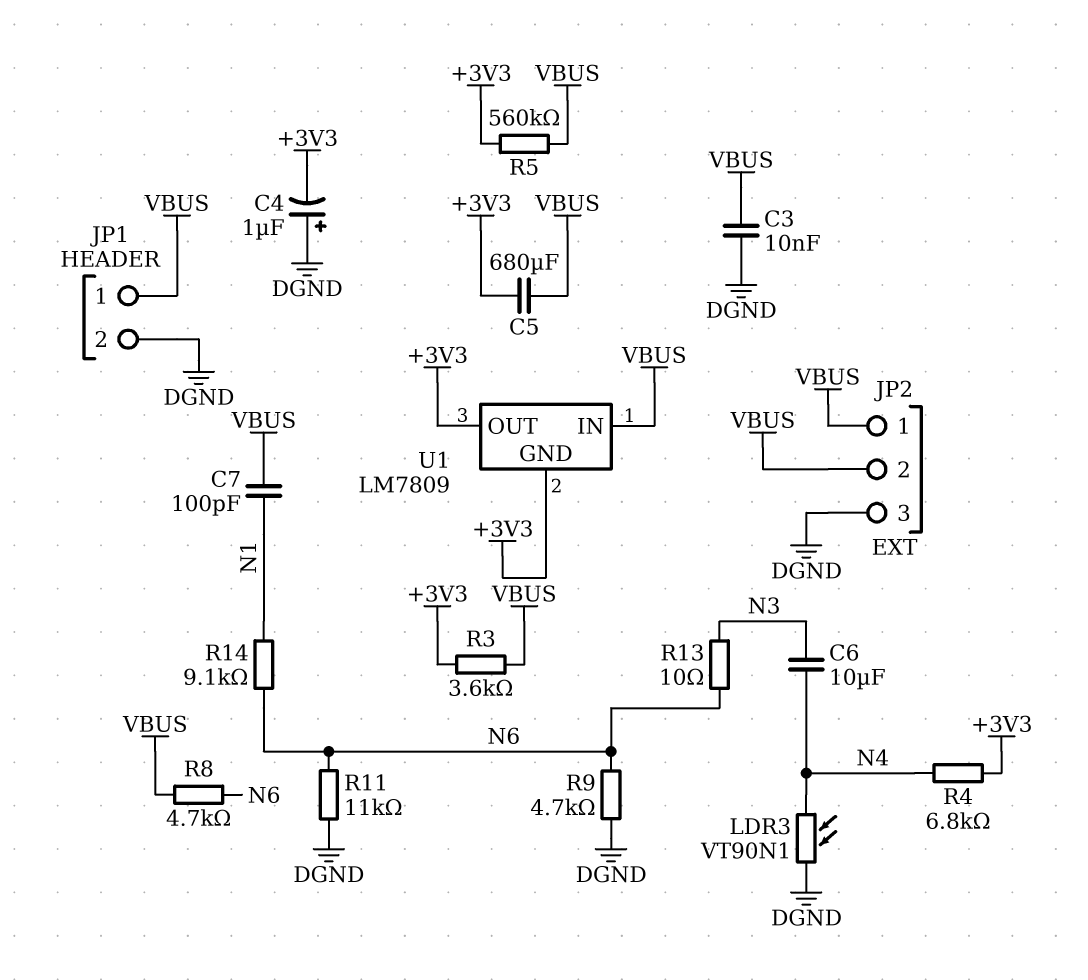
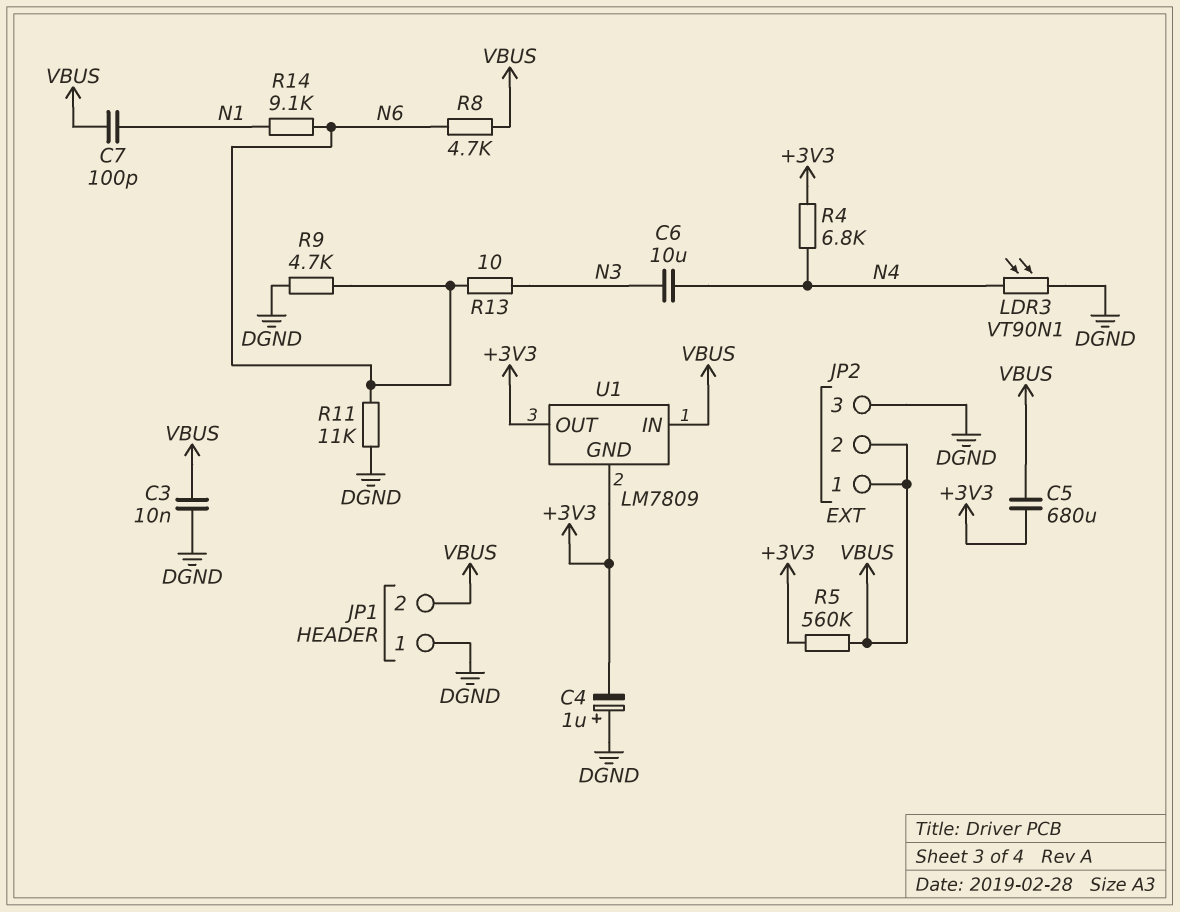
JP1 pin 1: VBUS -> DGND
JP1 pin 2: DGND -> VBUS
R3: 3.6k (+3V3, VBUS) -> none

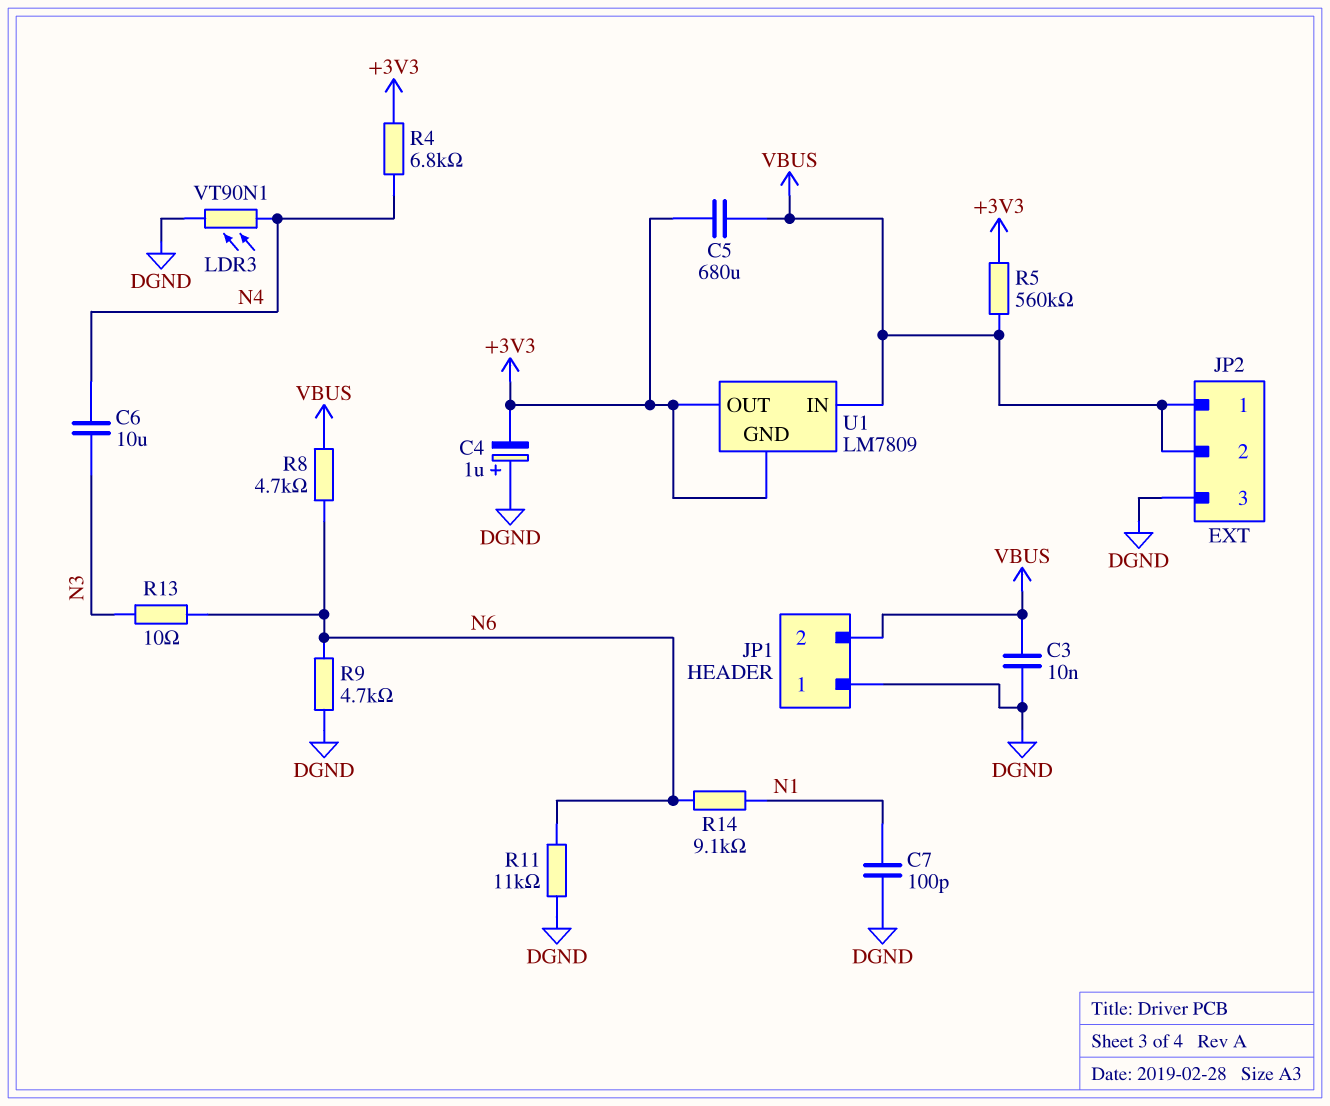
C7: 100pF (N1, VBUS) -> 100pF (DGND, N1)

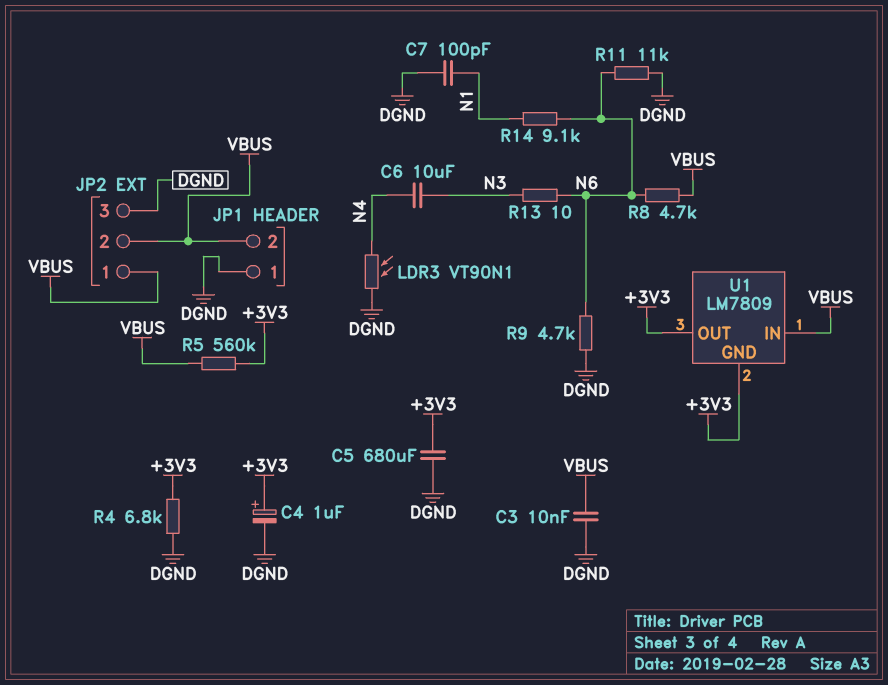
C4: 1uF (plus DGND, minus +3V3) -> 1uF (plus +3V3, minus DGND)
C5: 680uF (+3V3, VBUS) -> 680uF (+3V3, DGND)
R4: 6.8k (+3V3, N4) -> 6.8k (+3V3, DGND)

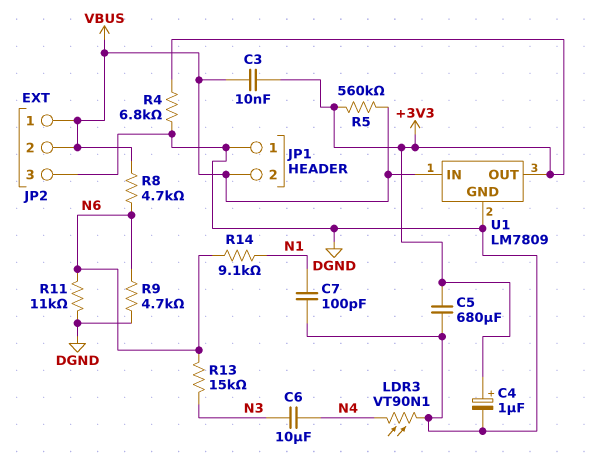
C3: 10nF (DGND, VBUS) -> 10nF (+3V3, VBUS)
R13: 10 (N3, N6) -> 15k (N3, N6)
U1 pin GND: +3V3 -> DGND

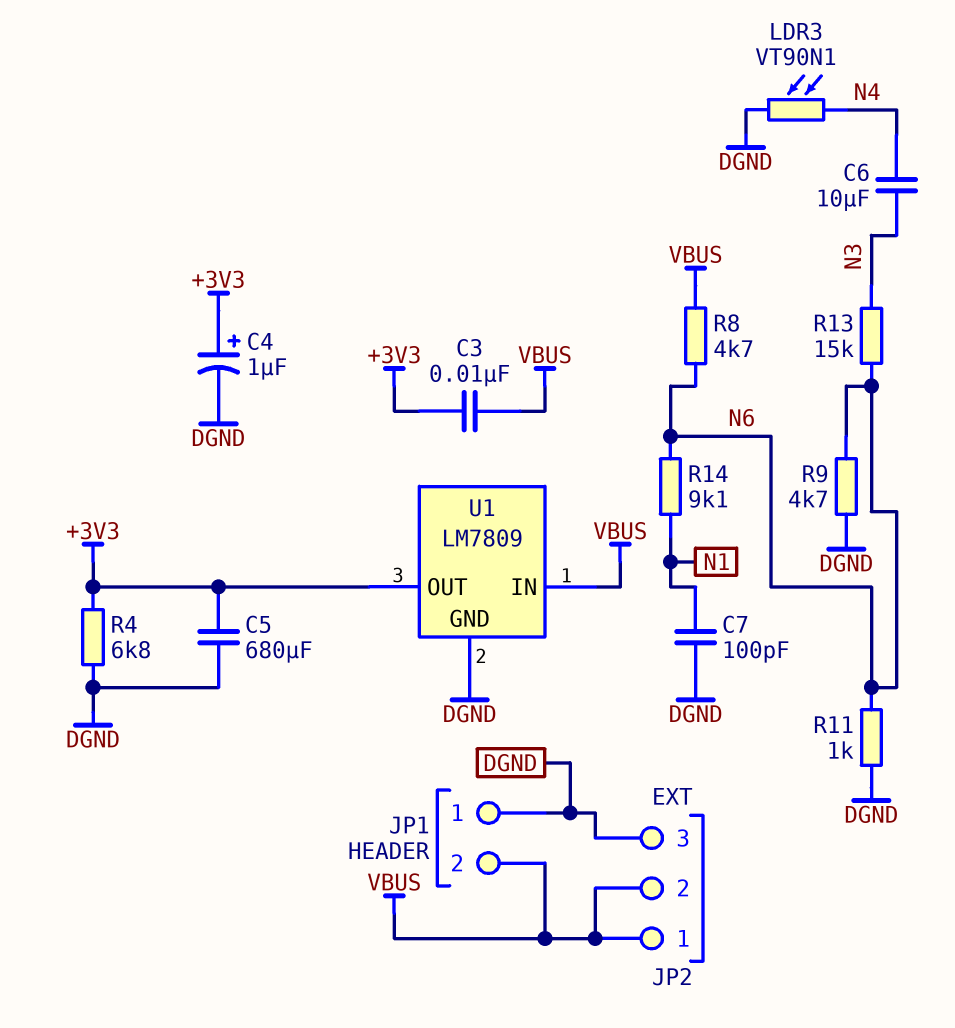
R5: 560k (+3V3, VBUS) -> none
R11: 11k (DGND, N6) -> 1k (DGND, N6)

